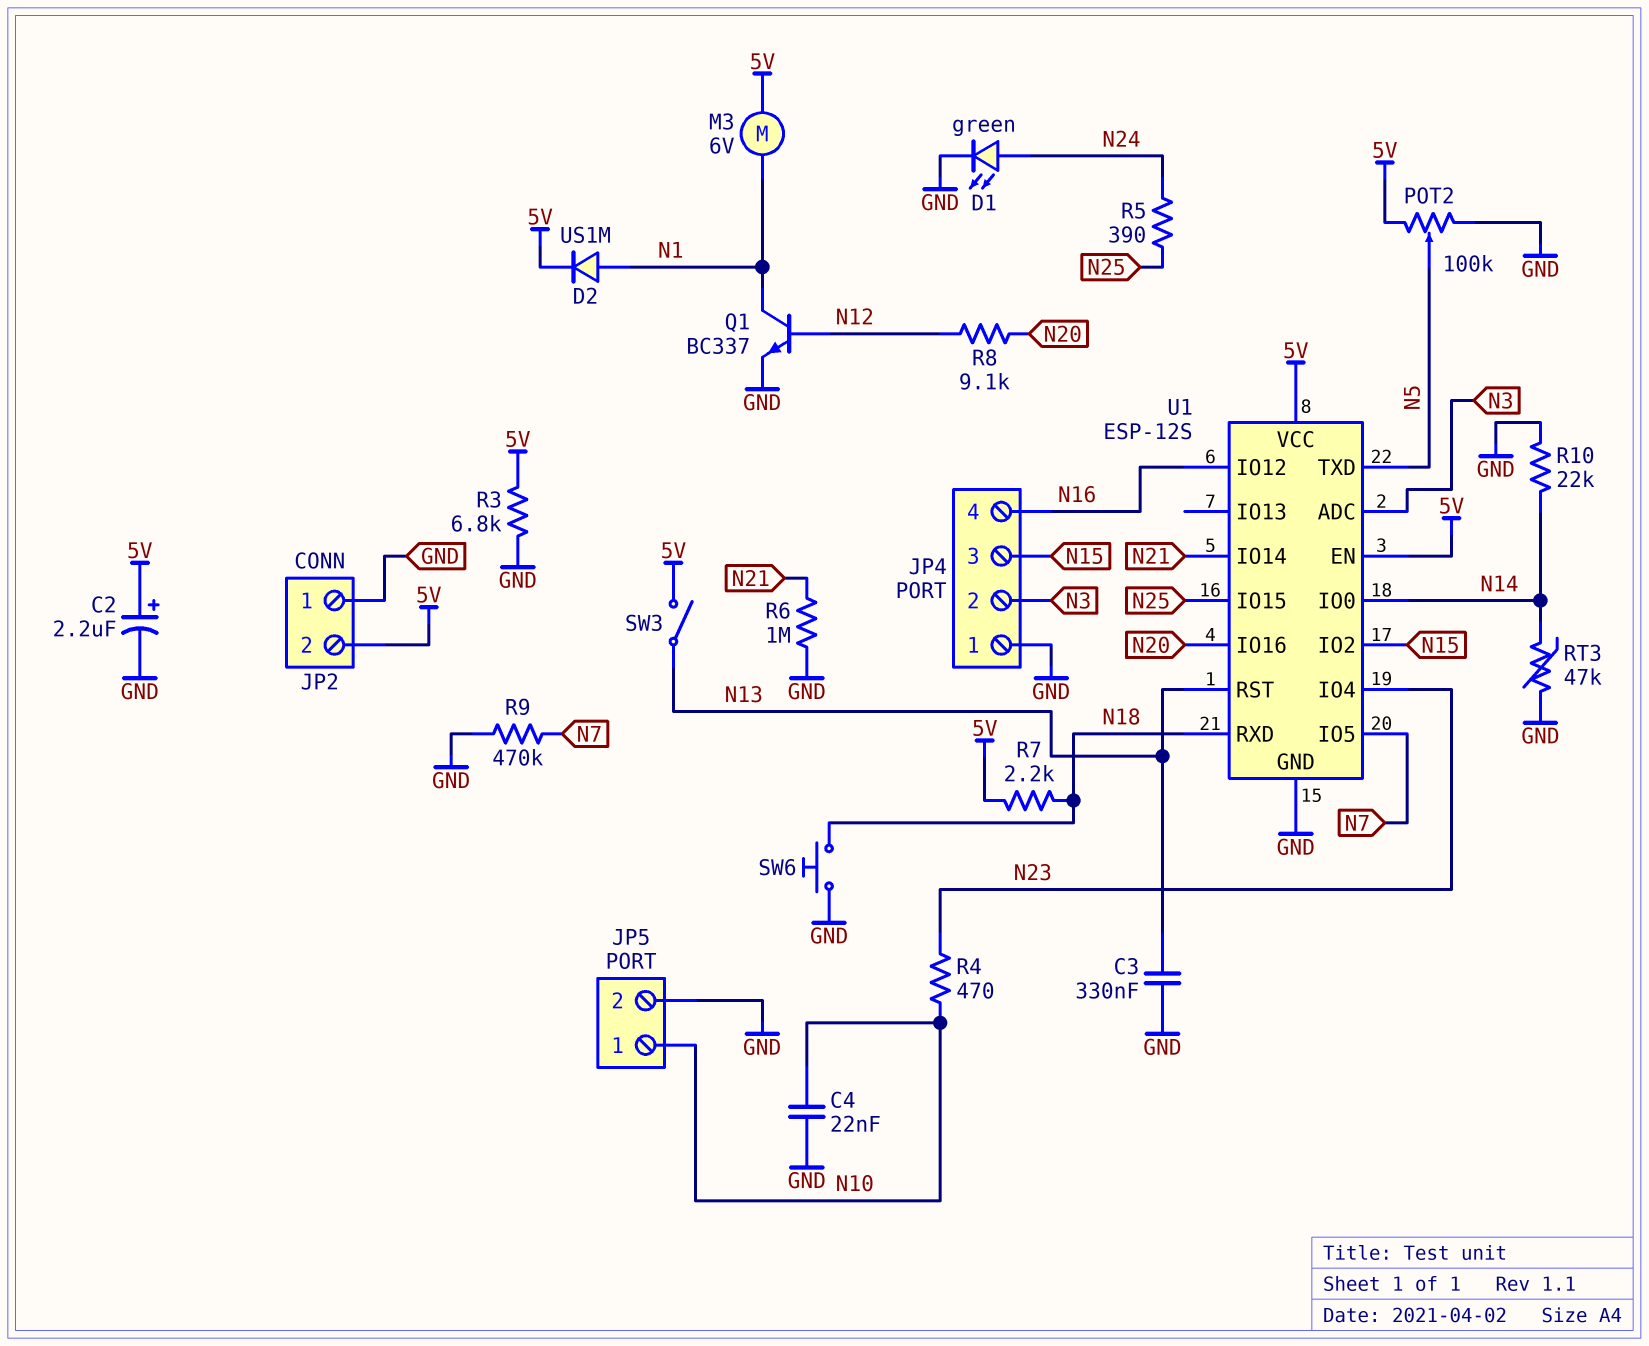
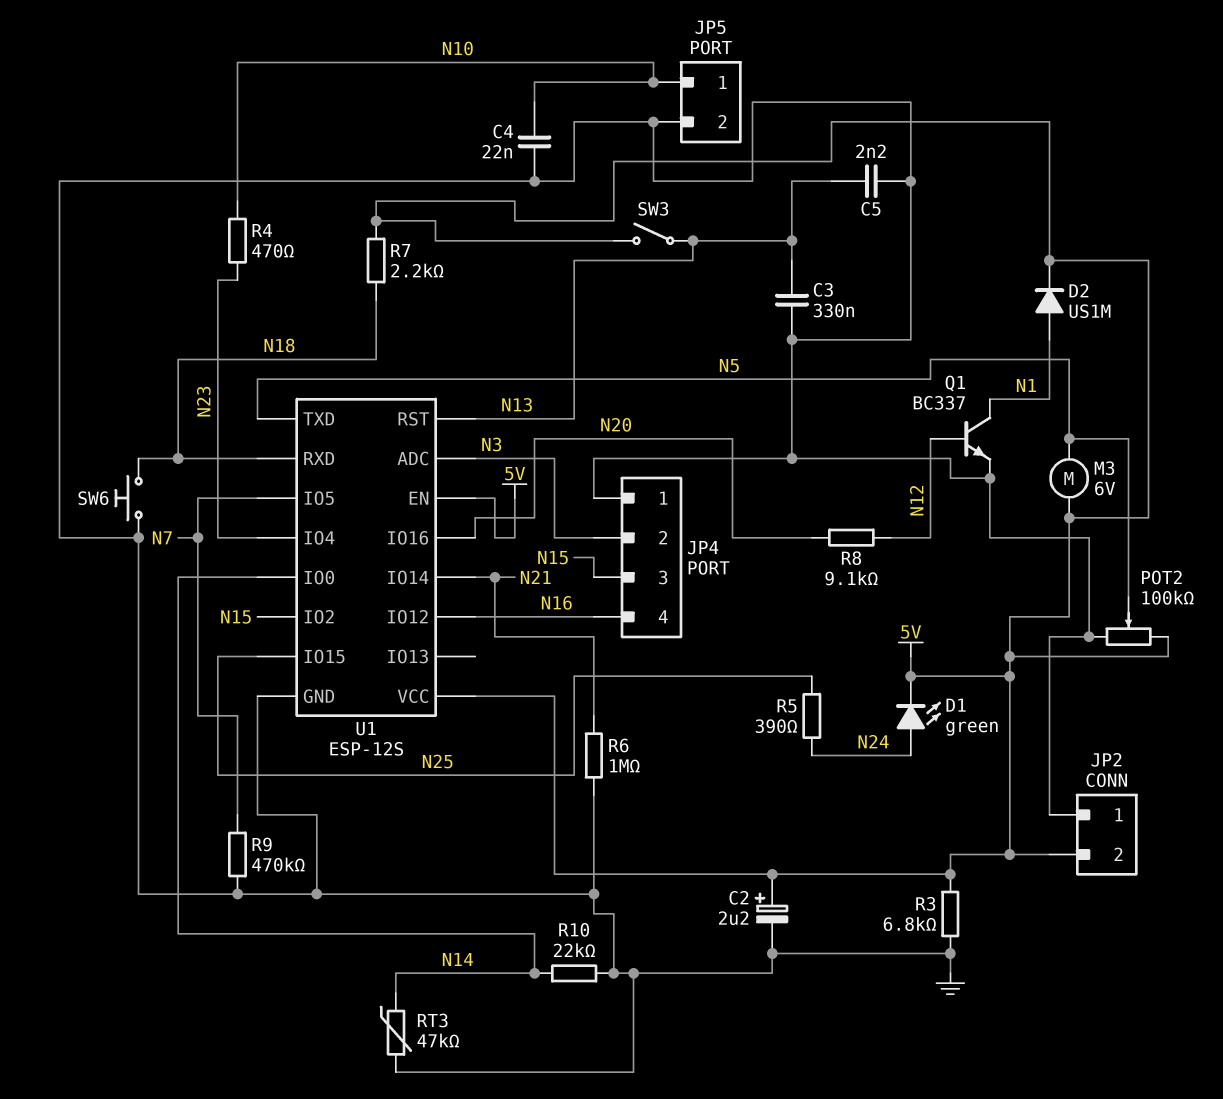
C5: none -> 2.2nF (GND, N13)
D1: LED green (A N24, K GND) -> LED green (A N24, K 5V)
M3: motor 6V (5V, N1) -> motor 6V (5V, N5)

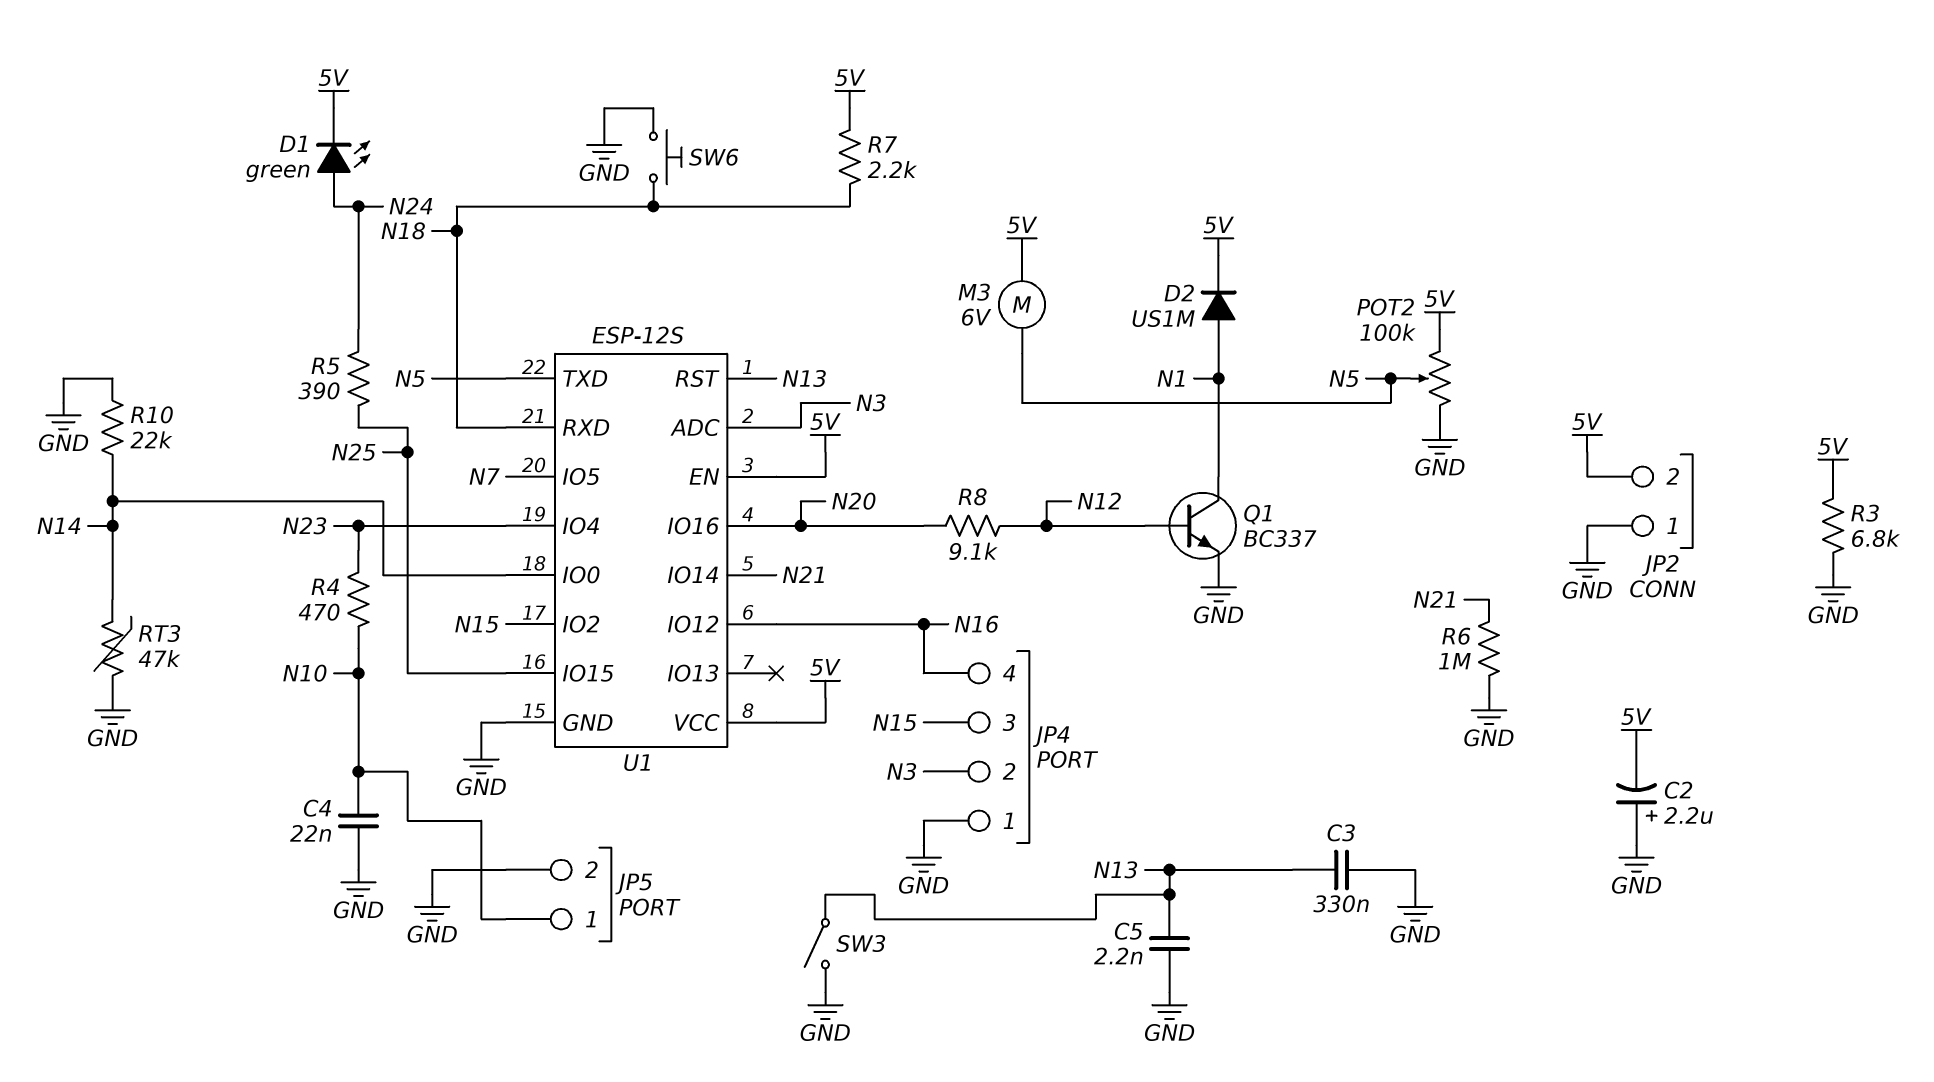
C2: 2.2uF (plus 5V, minus GND) -> 2.2uF (plus GND, minus 5V)
R9: 470k (GND, N7) -> none
SW3: switch (5V, N13) -> switch (GND, N13)

